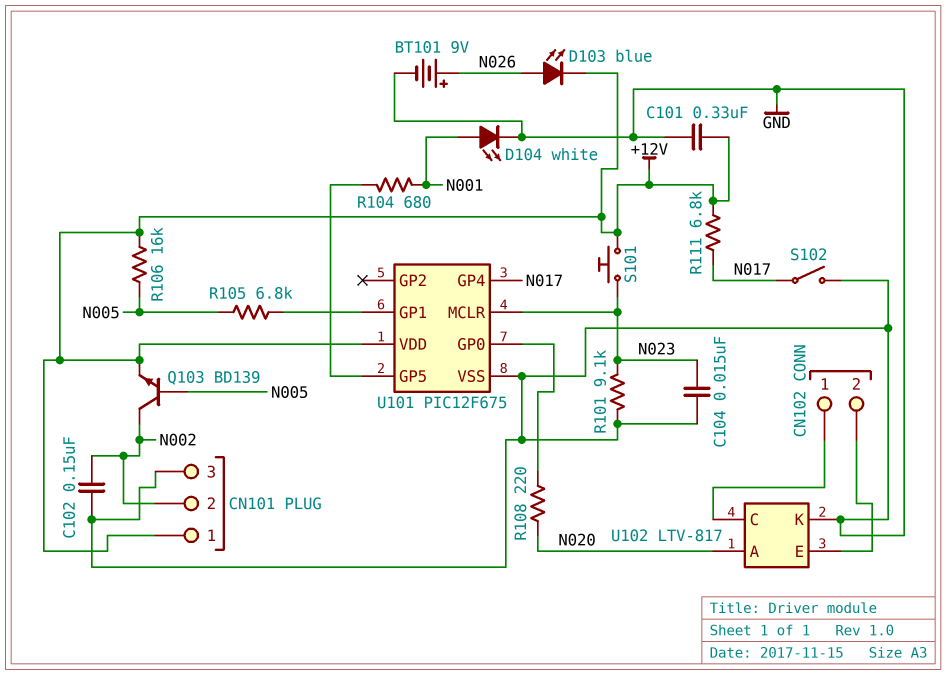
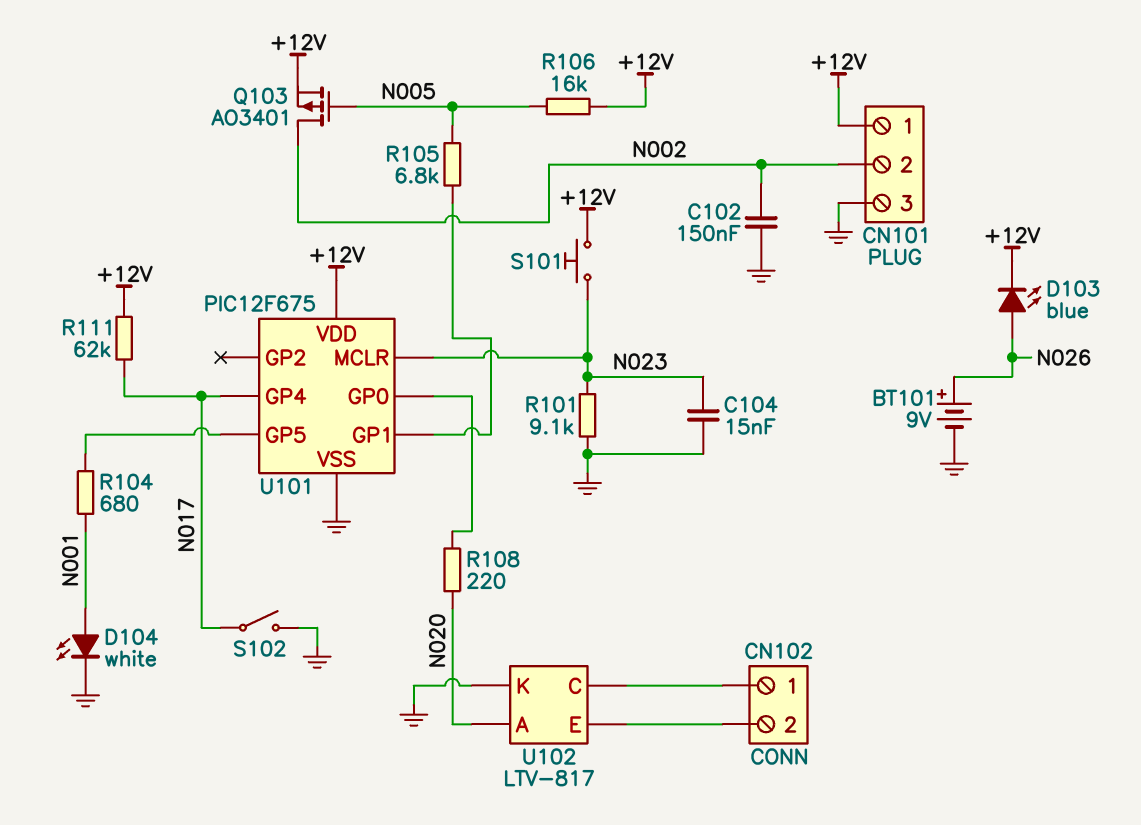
C101: 330nF (+12V, GND) -> none
Q103: NPN BD139 (B N005, C N002, E +12V) -> PMOS AO3401 (G N005, D N002, S +12V)
R111: 6.8k (+12V, N017) -> 62k (+12V, N017)

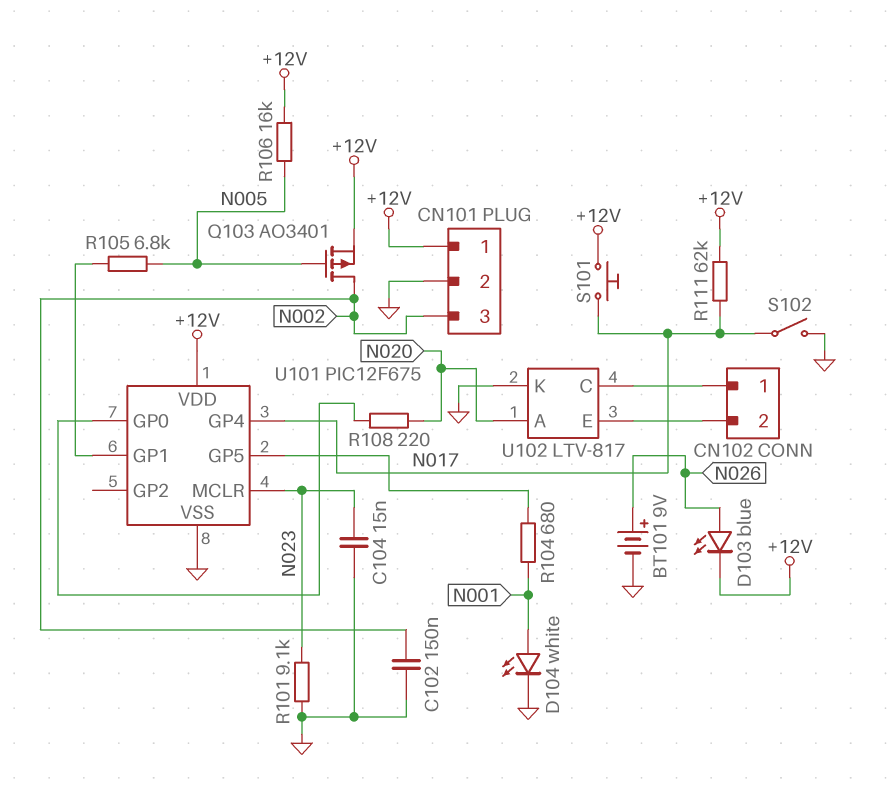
CN101 pin 2: N002 -> GND
CN101 pin 3: GND -> N002
S101: button (+12V, N023) -> button (+12V, N017)

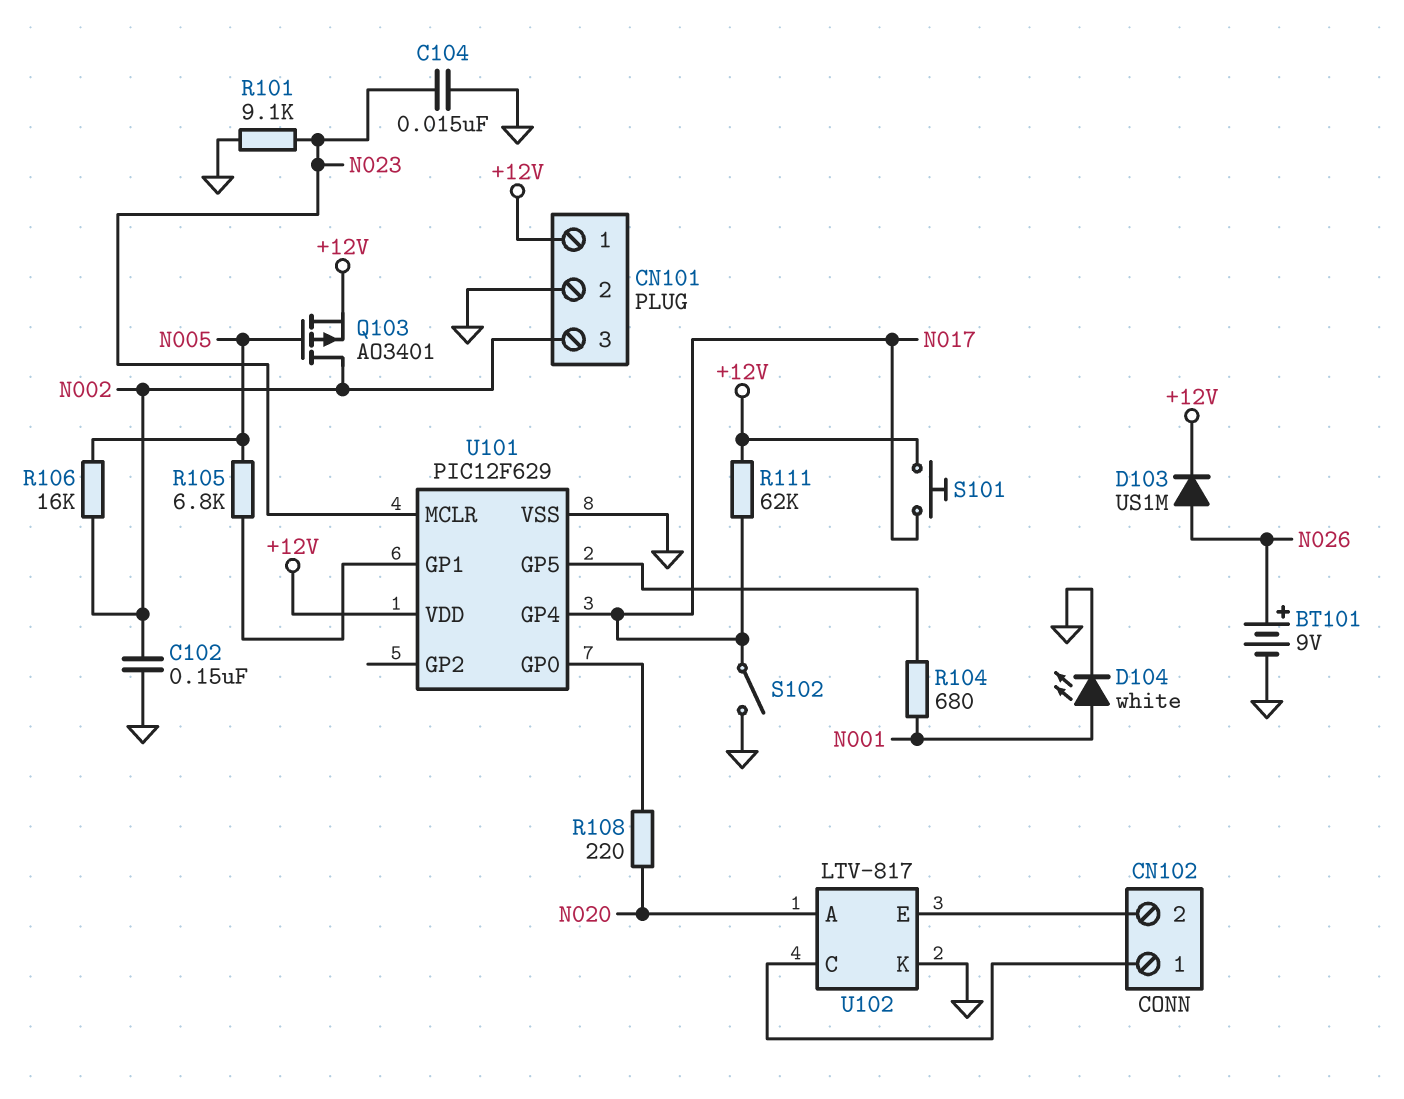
D103: LED blue (A N026, K +12V) -> diode US1M (A N026, K +12V)
R106: 16k (+12V, N005) -> 16k (N002, N005)
U101: PIC12F675 -> PIC12F629

